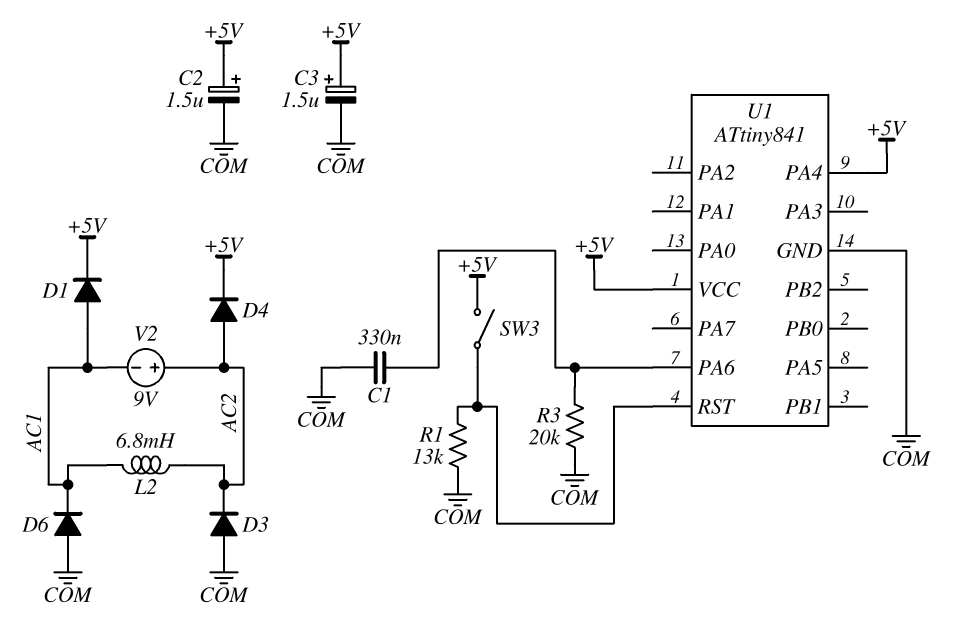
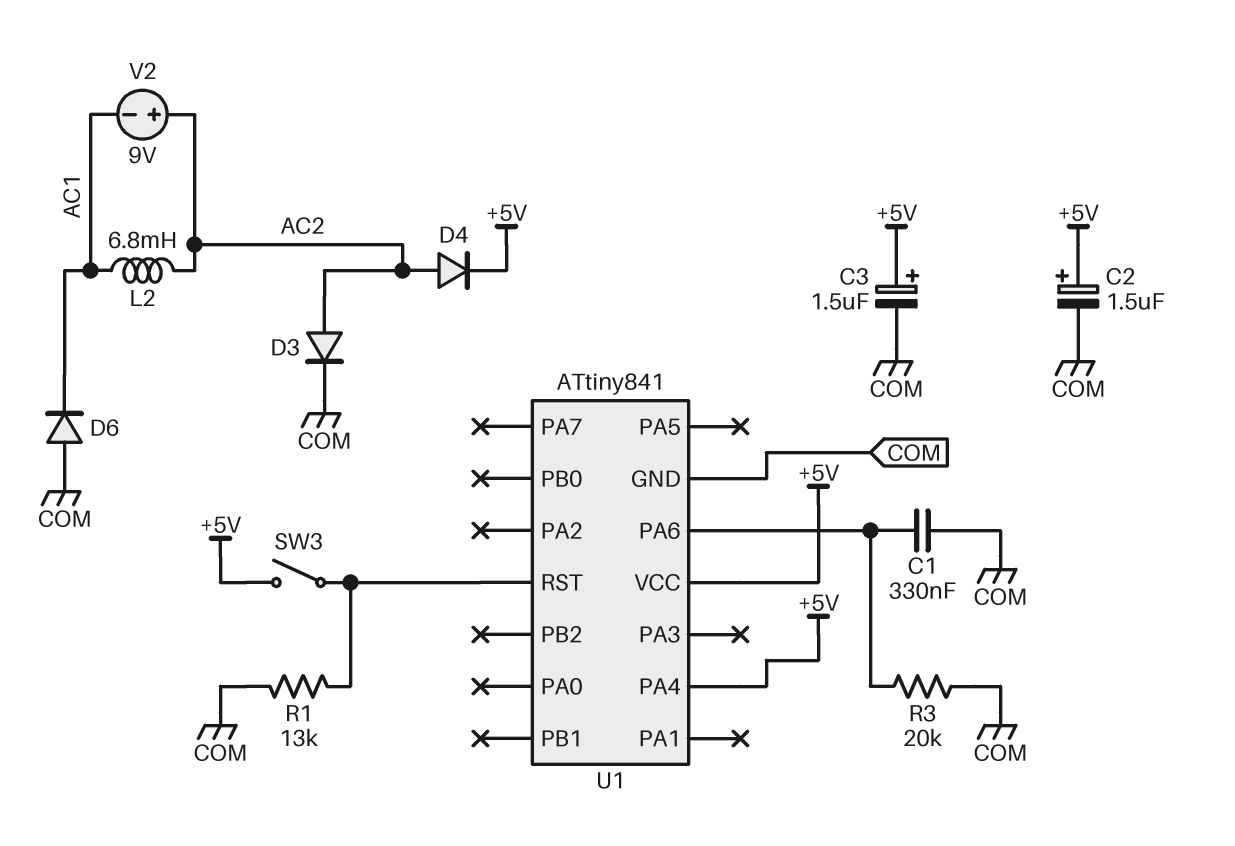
D1: diode (A AC1, K +5V) -> none
D3: diode (A COM, K AC2) -> diode (A AC2, K COM)

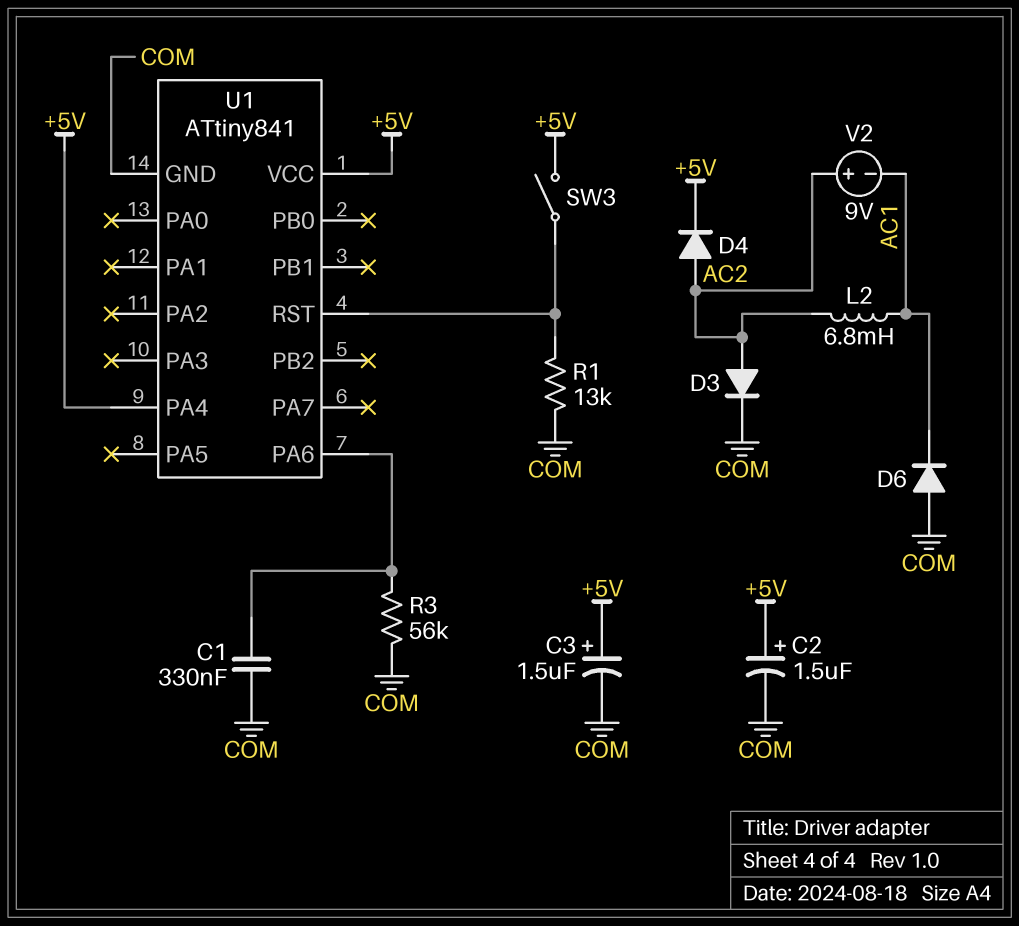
R3: 20k (COM, U1/PA6) -> 56k (COM, U1/PA6)

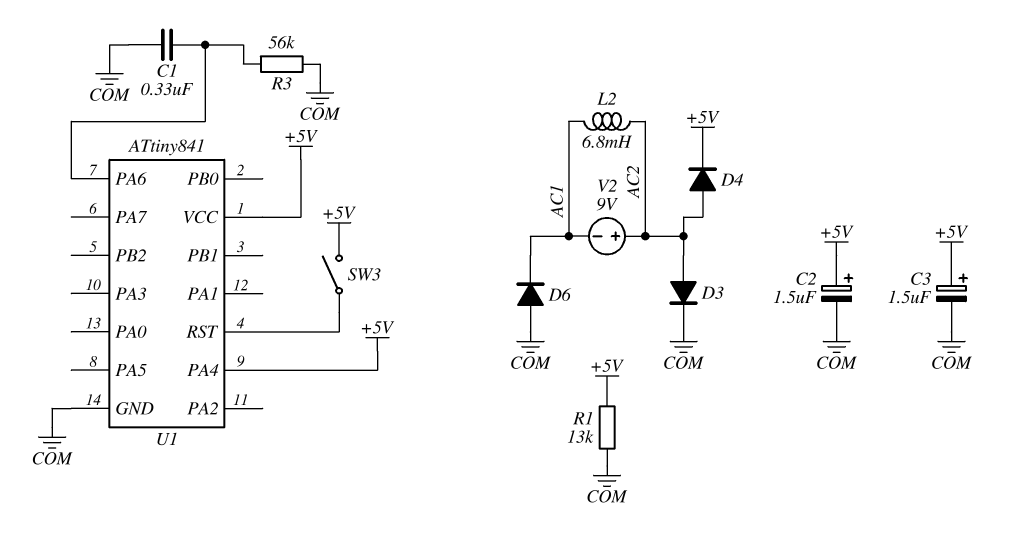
R1: 13k (COM, U1/RST) -> 13k (+5V, COM)

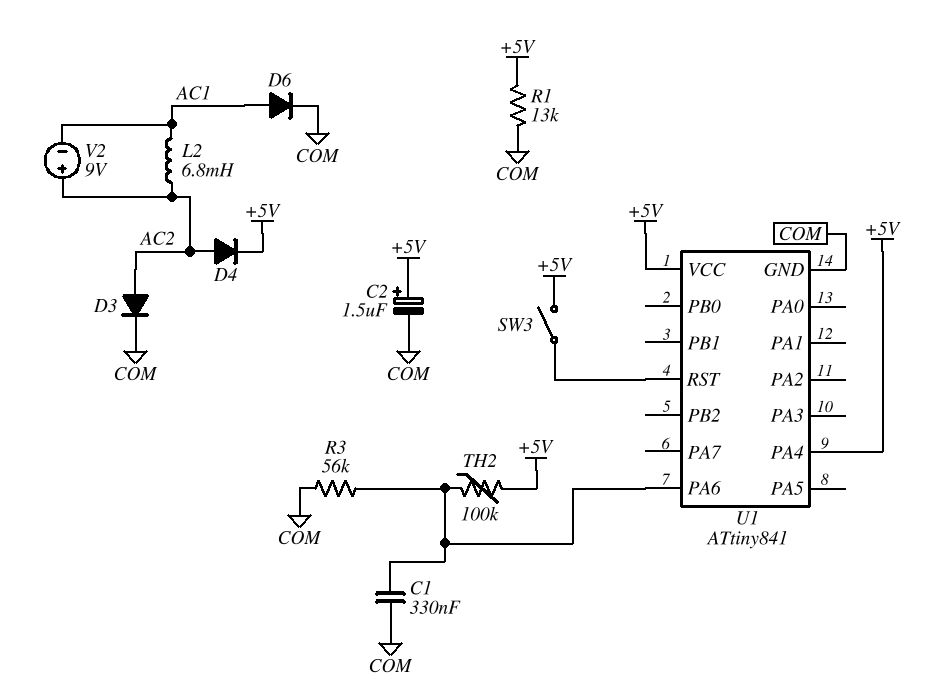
C3: 1.5uF (plus +5V, minus COM) -> none
D6: diode (A COM, K AC1) -> diode (A AC1, K COM)
TH2: none -> 100k (+5V, U1/PA6)

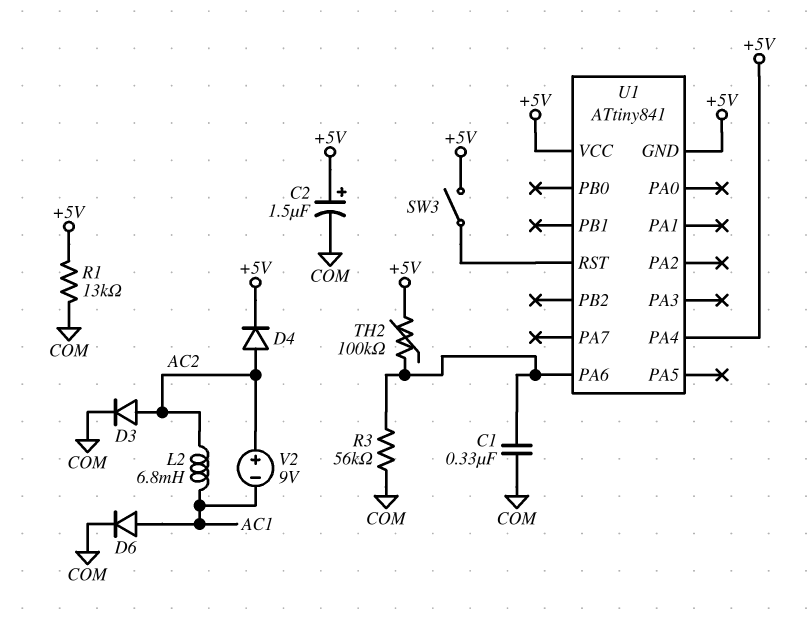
U1 pin GND: COM -> +5V

